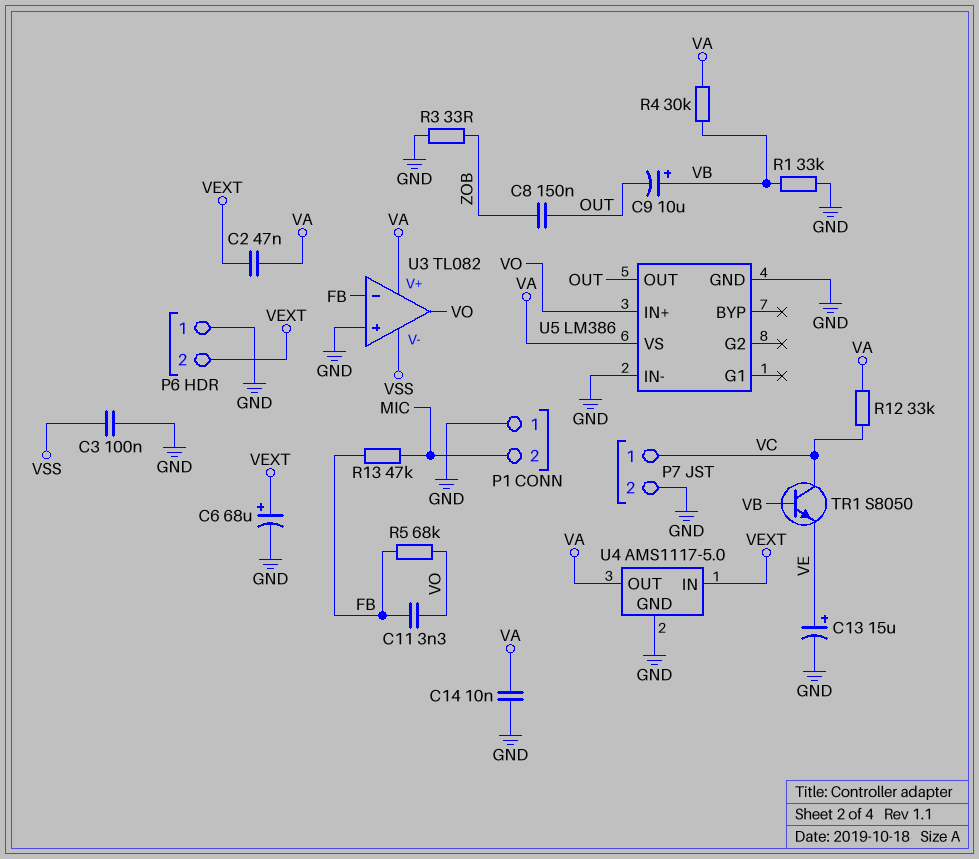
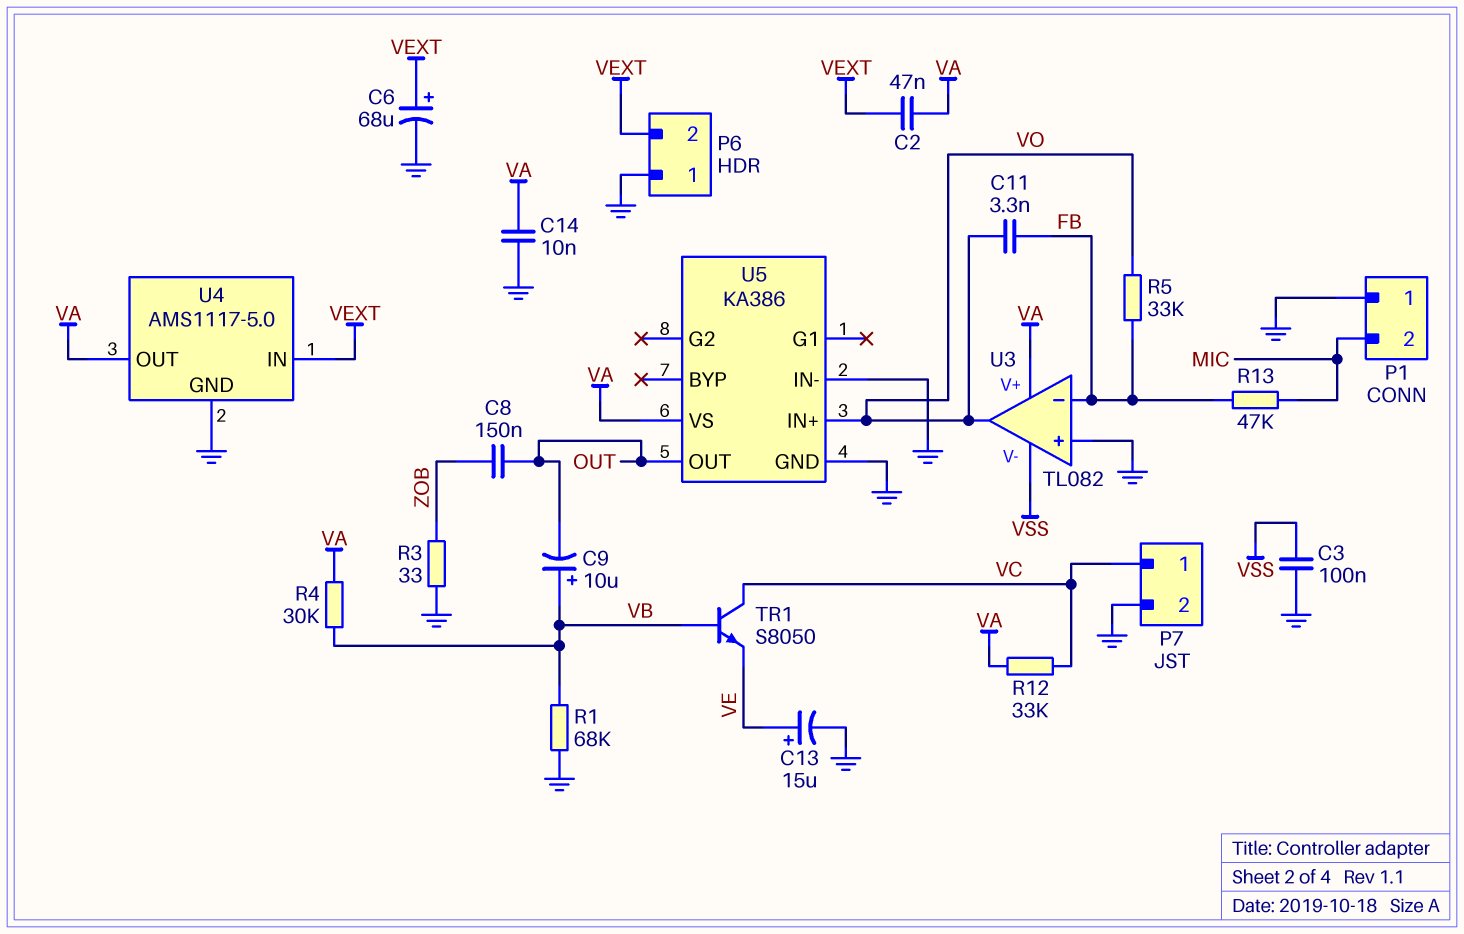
R1: 33k (GND, VB) -> 68k (GND, VB)
R5: 68k (FB, VO) -> 33k (FB, VO)
U5: LM386 -> KA386

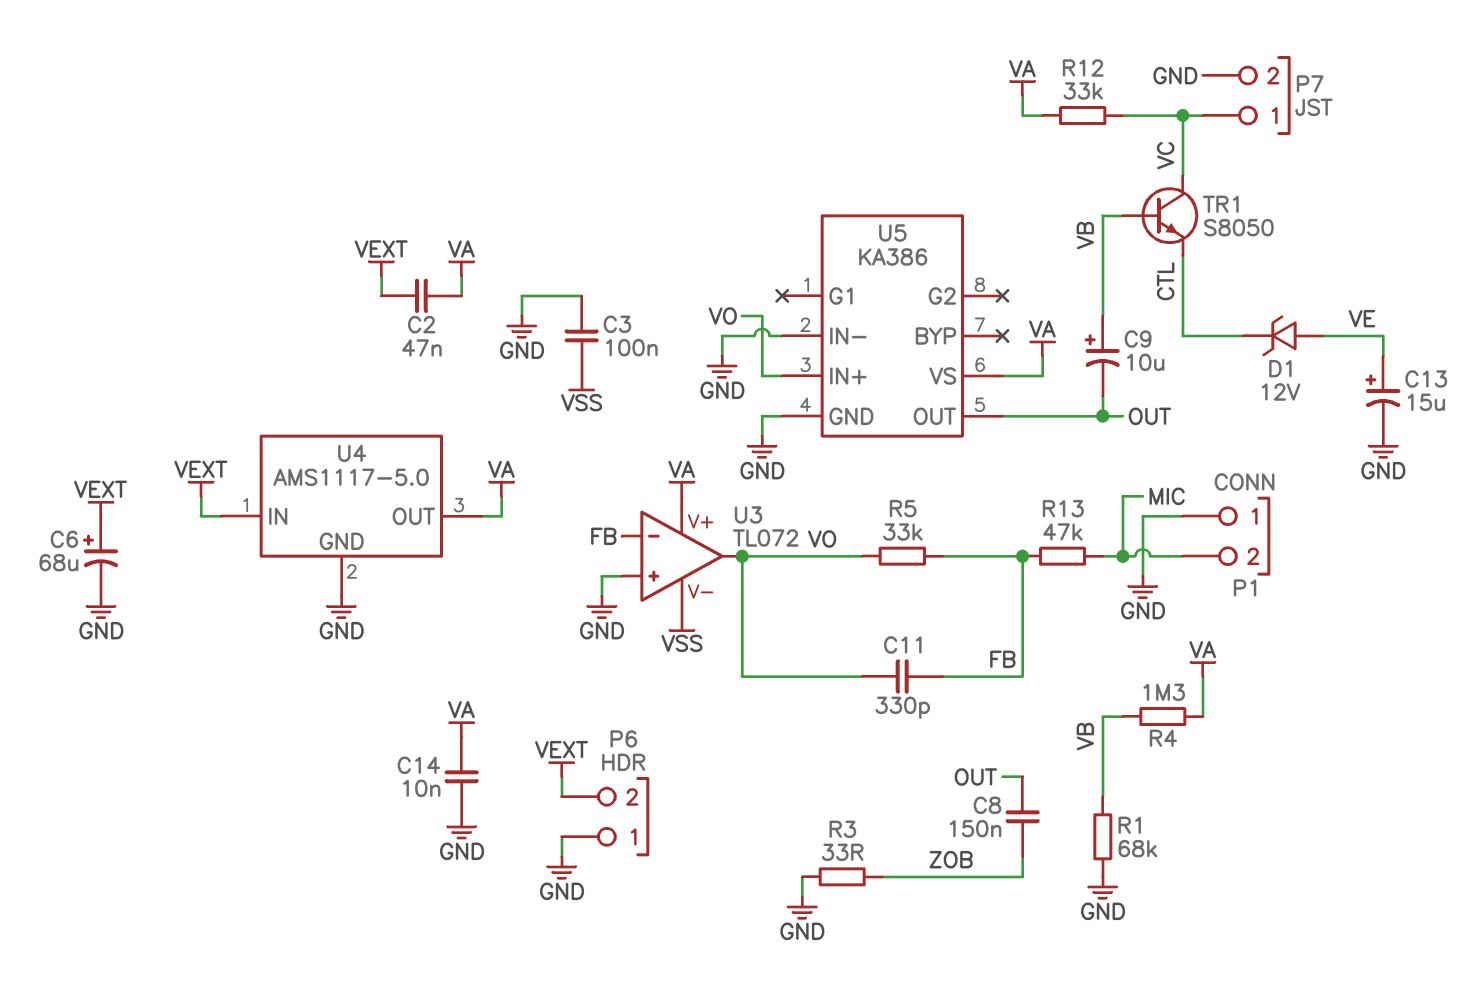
C11: 3.3nF (FB, VO) -> 330pF (FB, VO)
D1: none -> zener 12V (A VE, K CTL)
R4: 30k (VA, VB) -> 1.3M (VA, VB)
TR1: NPN S8050 (B VB, C VC, E VE) -> NPN S8050 (B VB, C VC, E CTL)
U3: TL082 -> TL072

